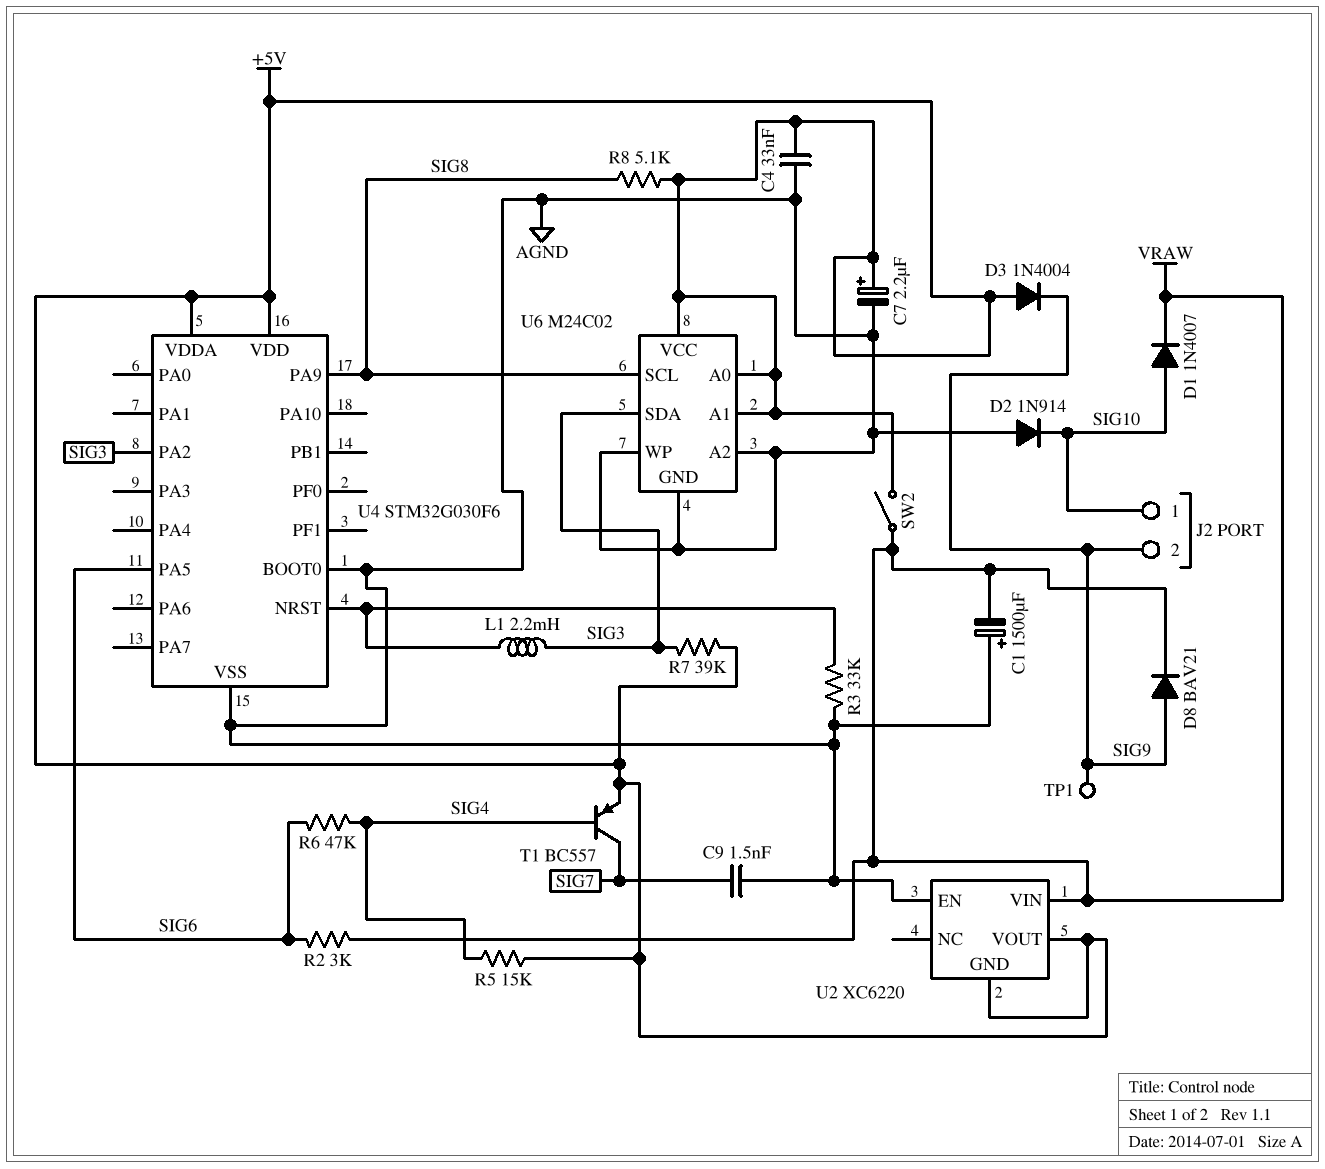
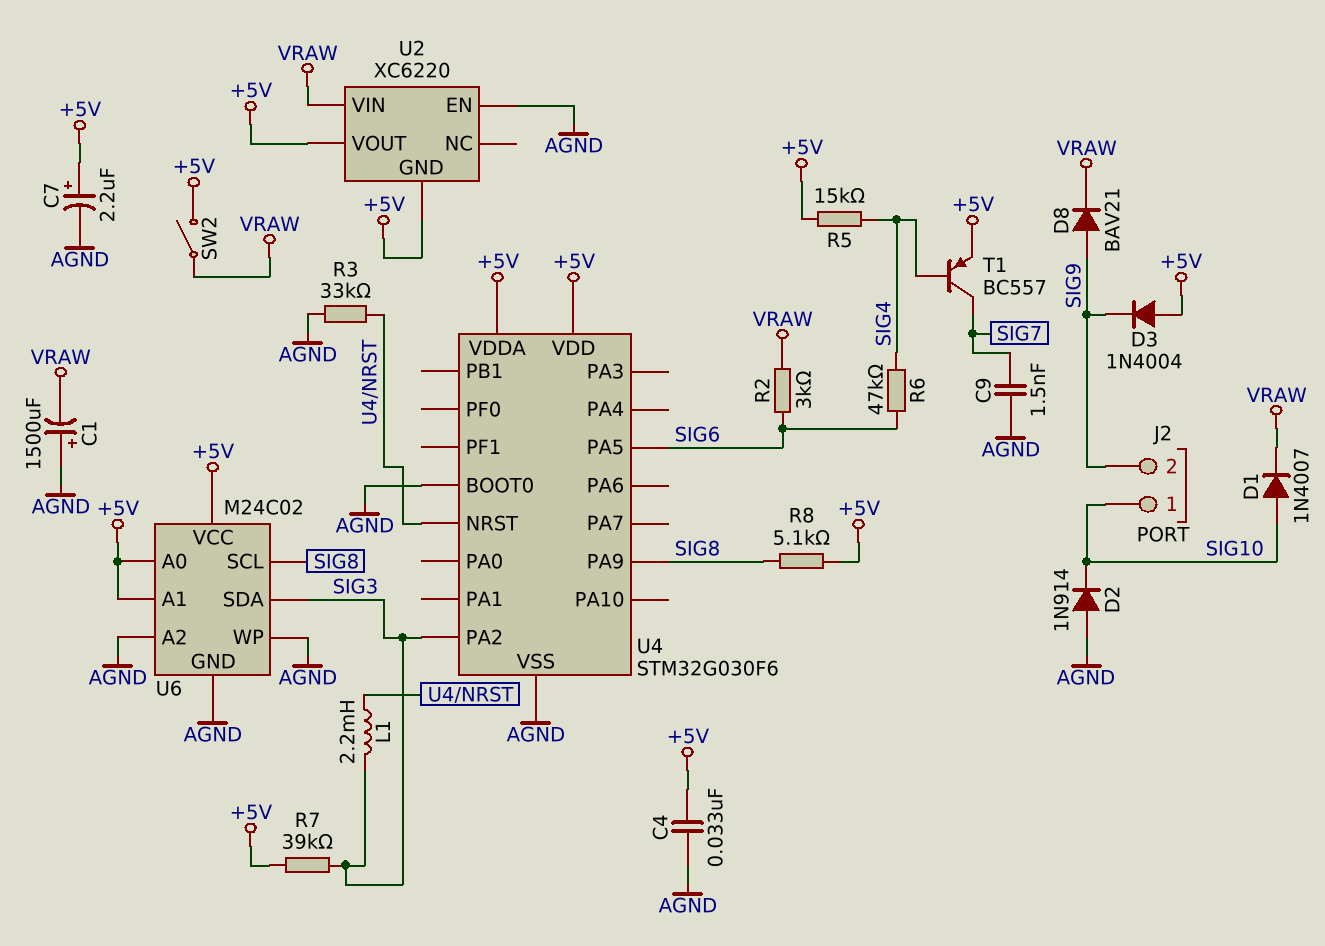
TP1: test point (SIG9) -> none

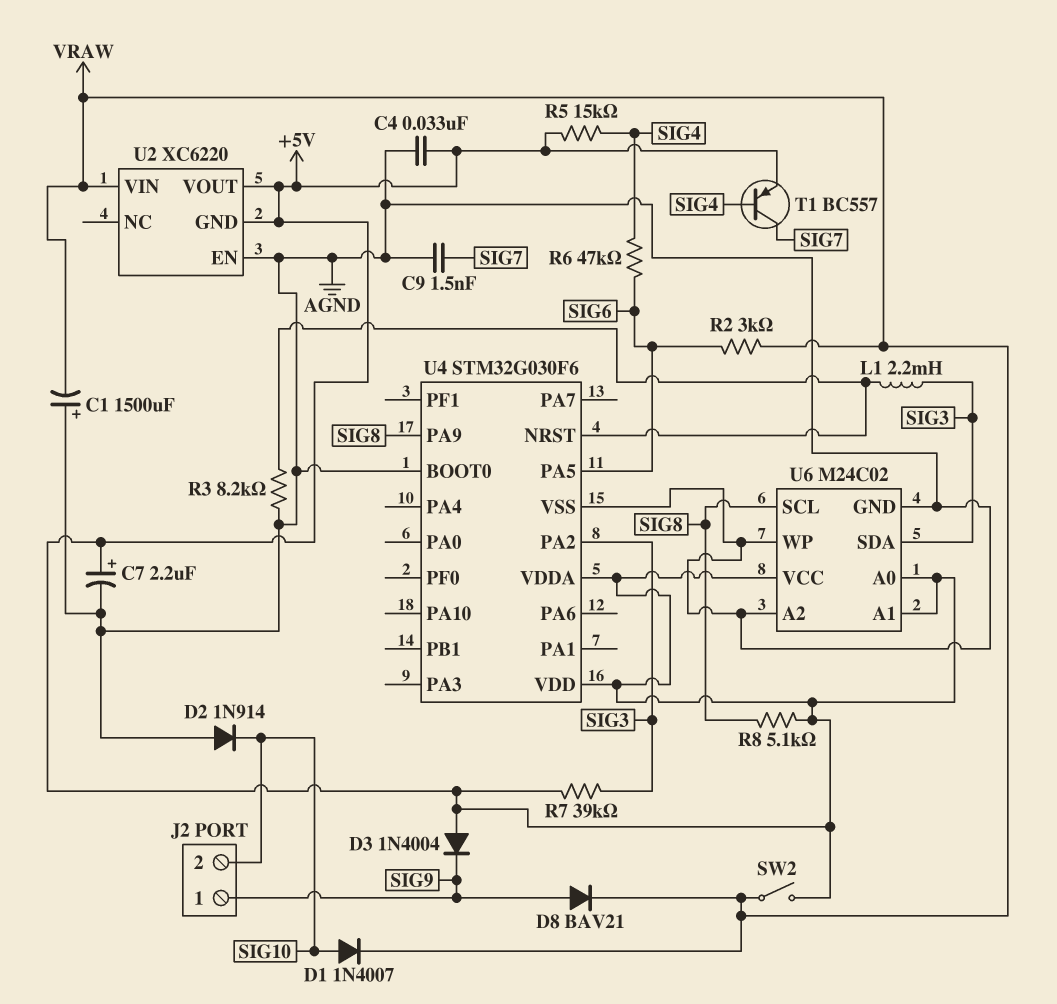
J2 pin 1: SIG10 -> SIG9
J2 pin 2: SIG9 -> SIG10
R3: 33k (AGND, U4/NRST) -> 8.2k (AGND, U4/NRST)

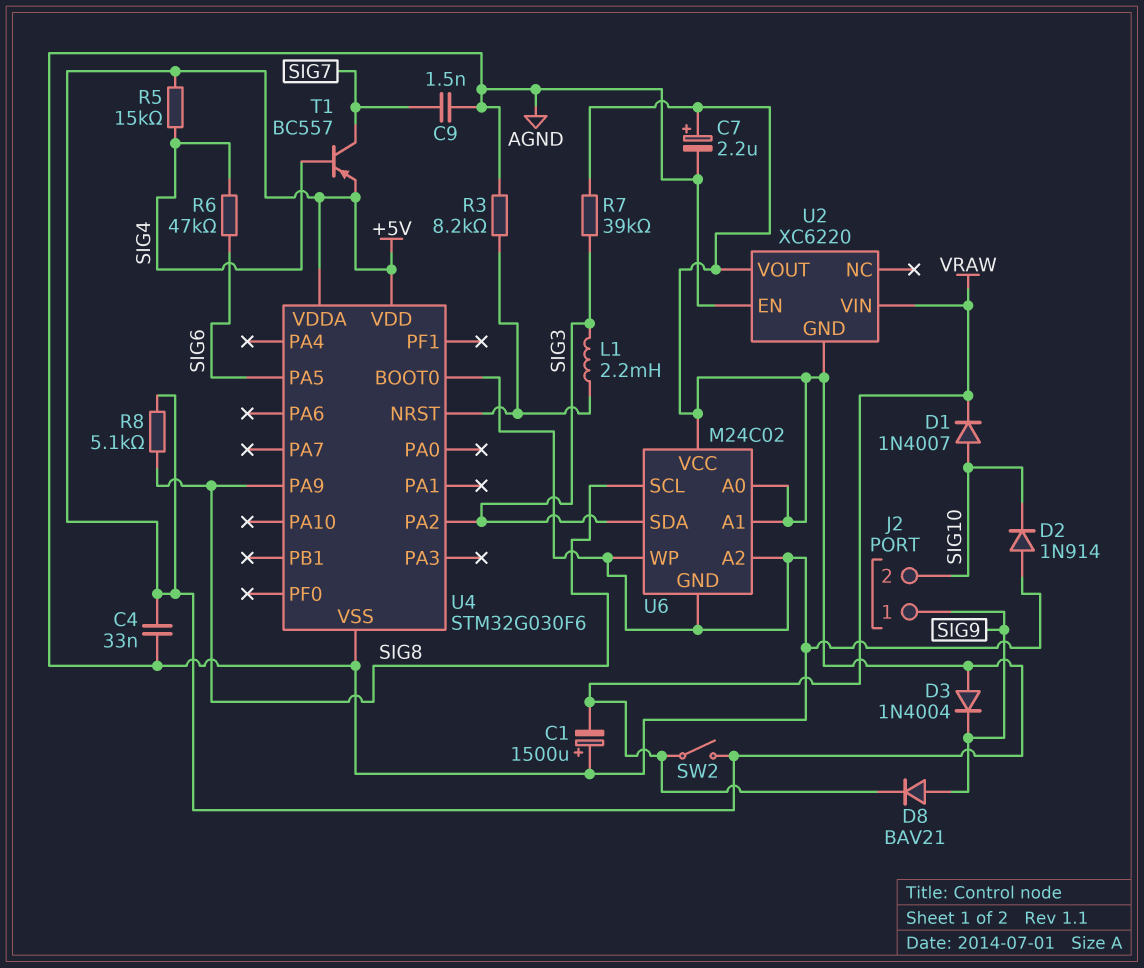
R2: 3k (SIG6, VRAW) -> none

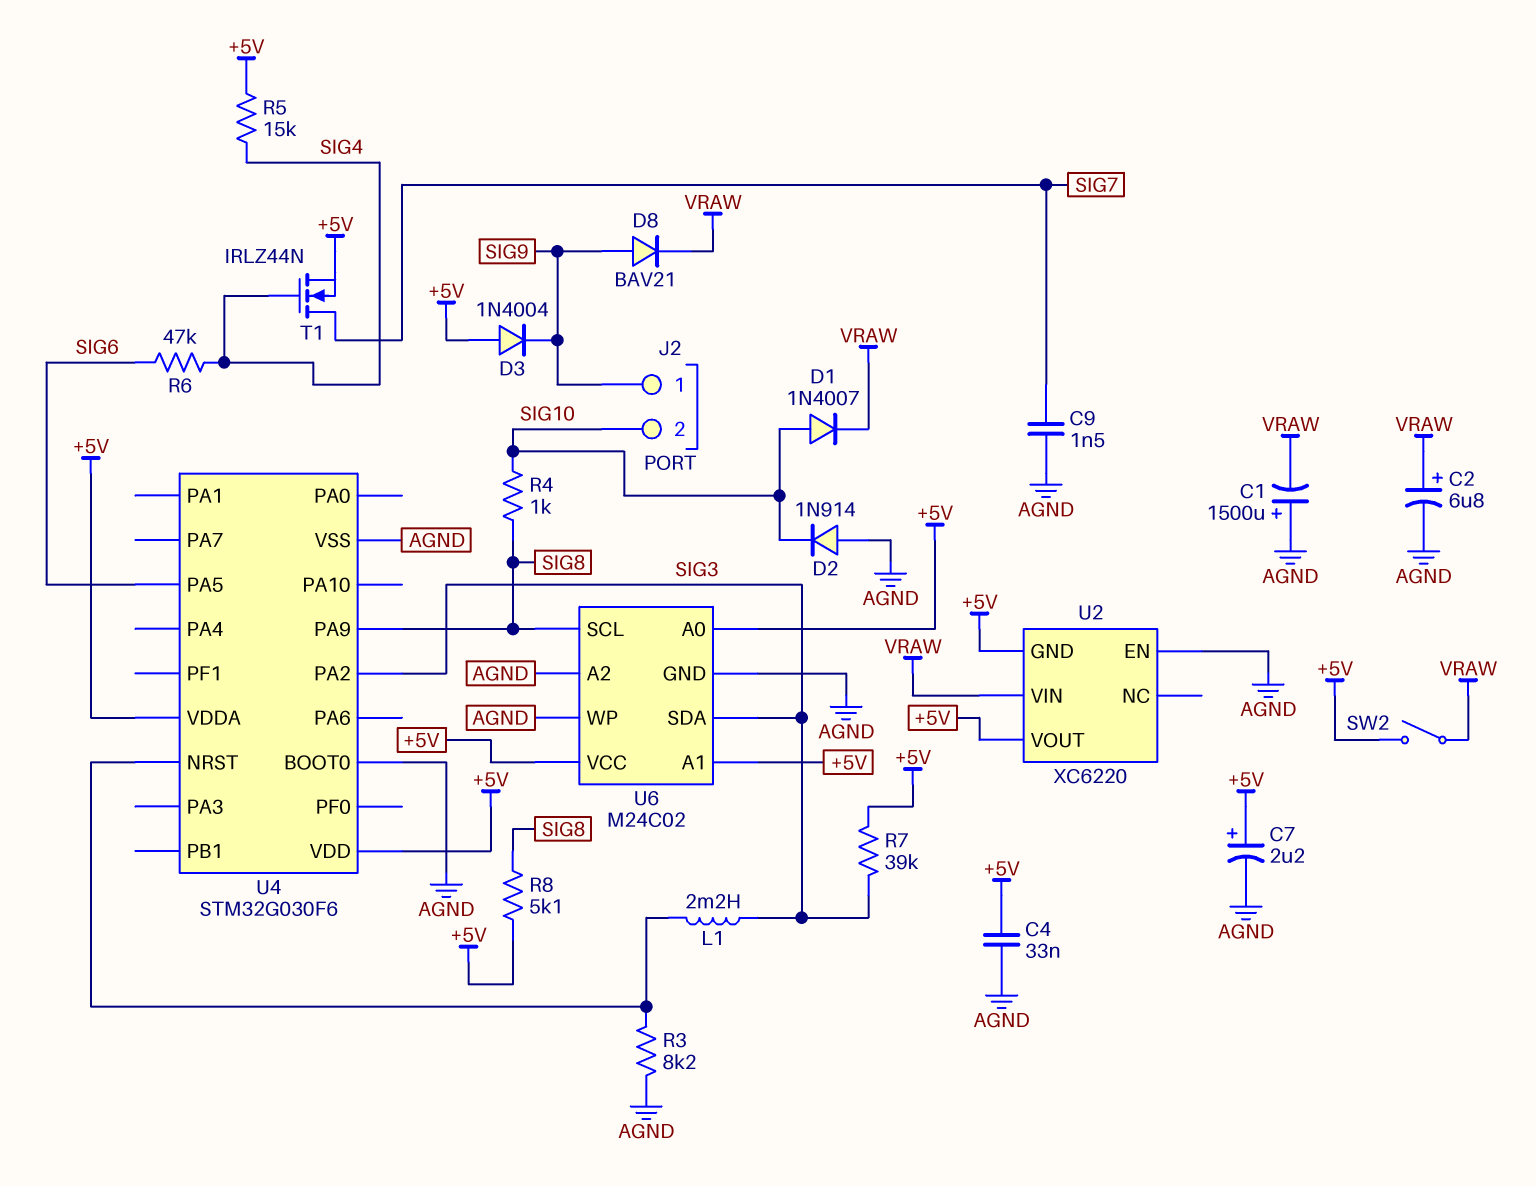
C2: none -> 6.8uF (plus VRAW, minus AGND)
R4: none -> 1k (SIG8, SIG10)
T1: PNP BC557 (B SIG4, C SIG7, E +5V) -> NMOS IRLZ44N (G SIG4, D SIG7, S +5V)

